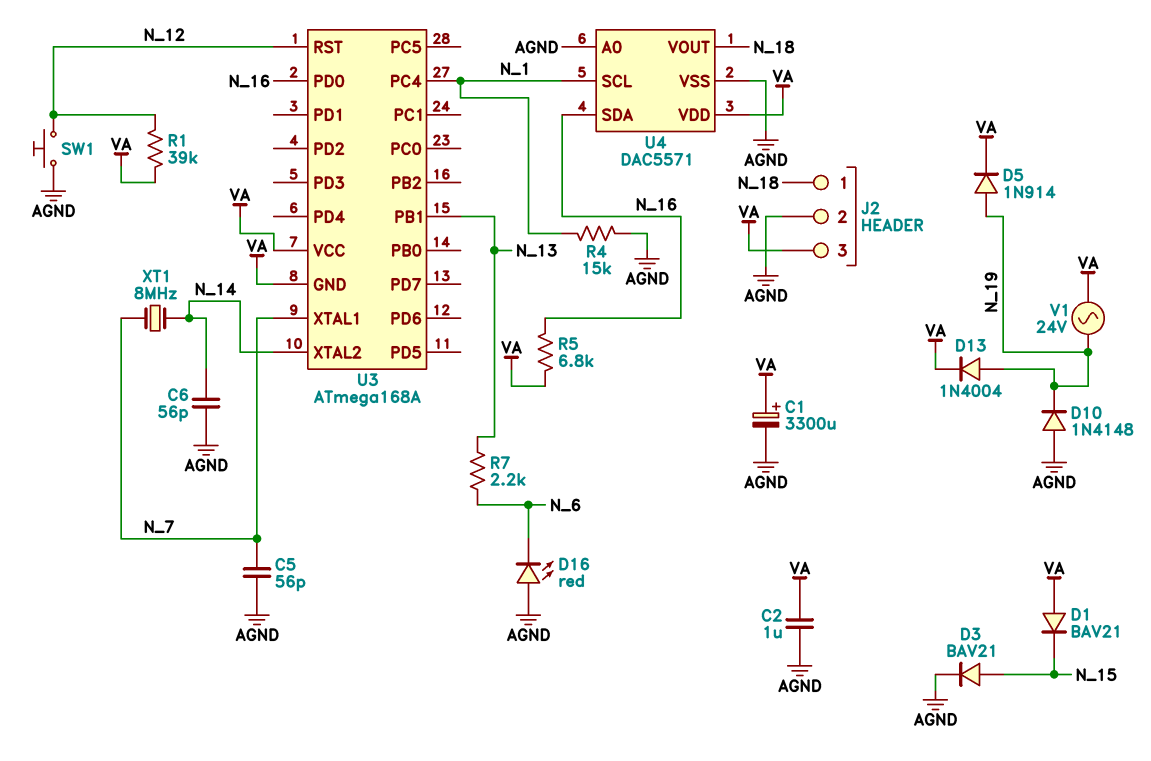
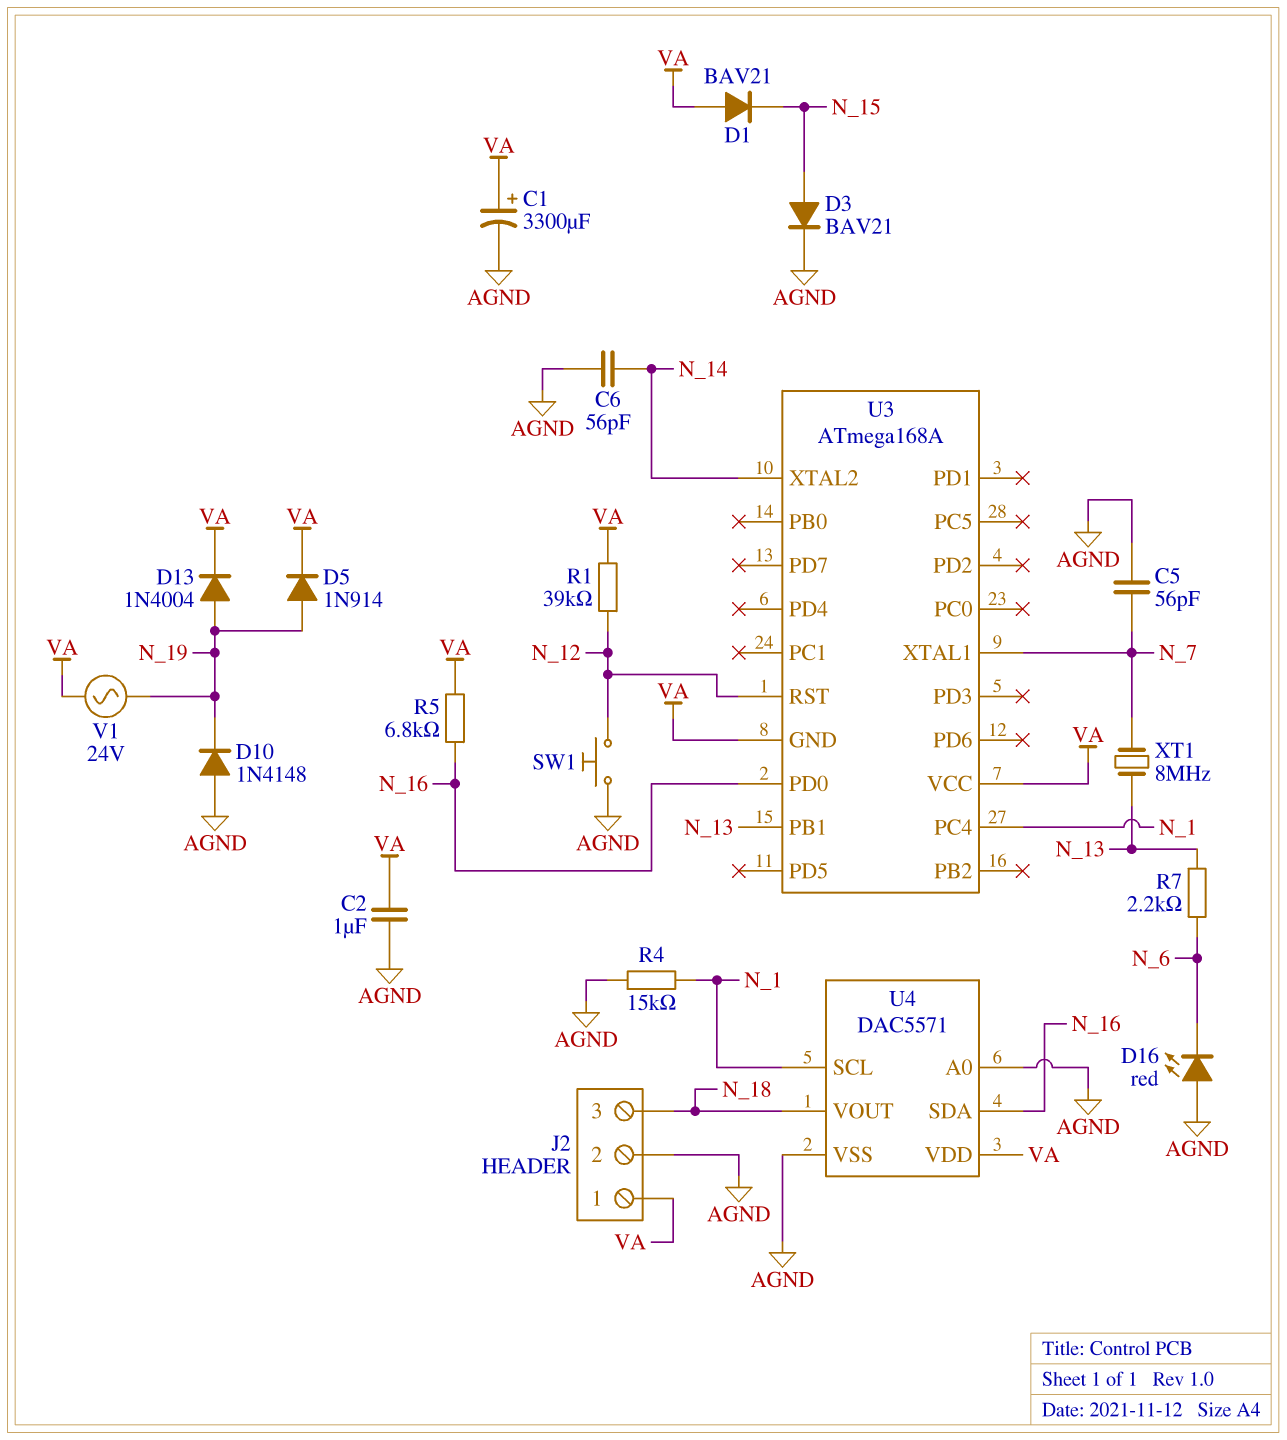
J2 pin 1: N_18 -> VA
J2 pin 3: VA -> N_18
XT1: 8MHz (N_7, N_14) -> 8MHz (N_7, N_13)

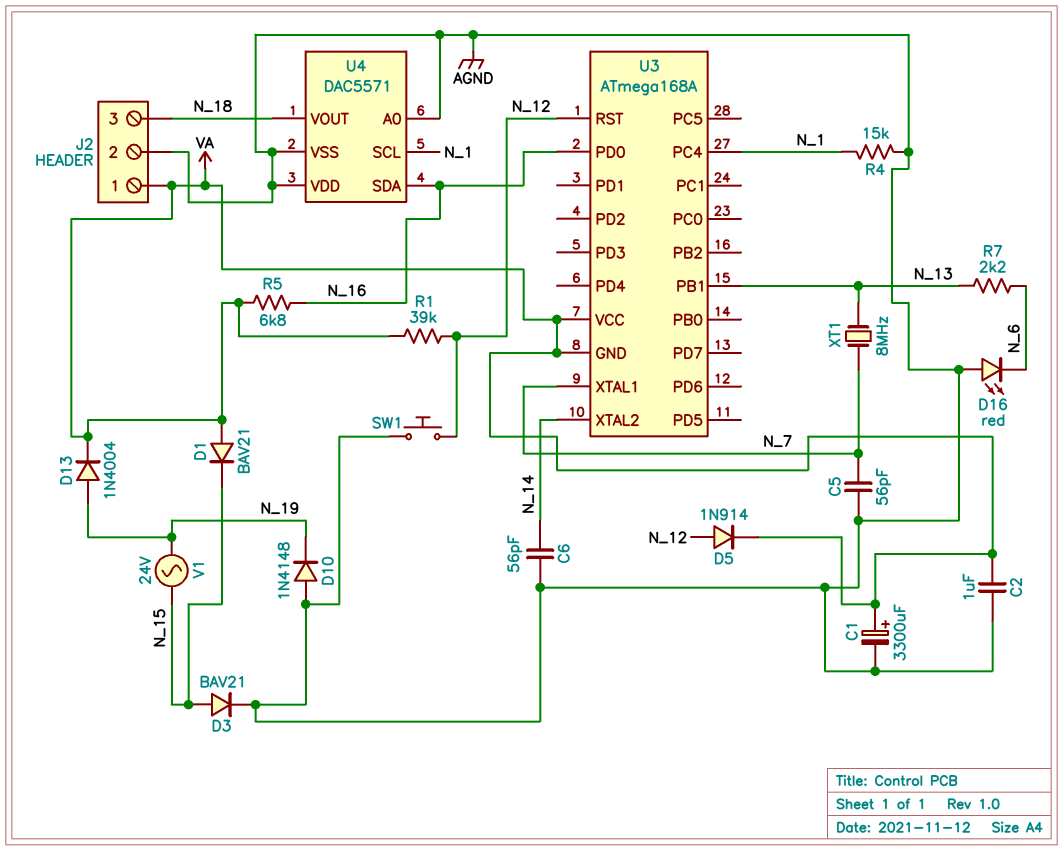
D5: diode 1N914 (A N_19, K VA) -> diode 1N914 (A N_12, K VA)
U4 pin VDD: VA -> AGND
V1: AC 24V (N_19, VA) -> AC 24V (N_15, N_19)

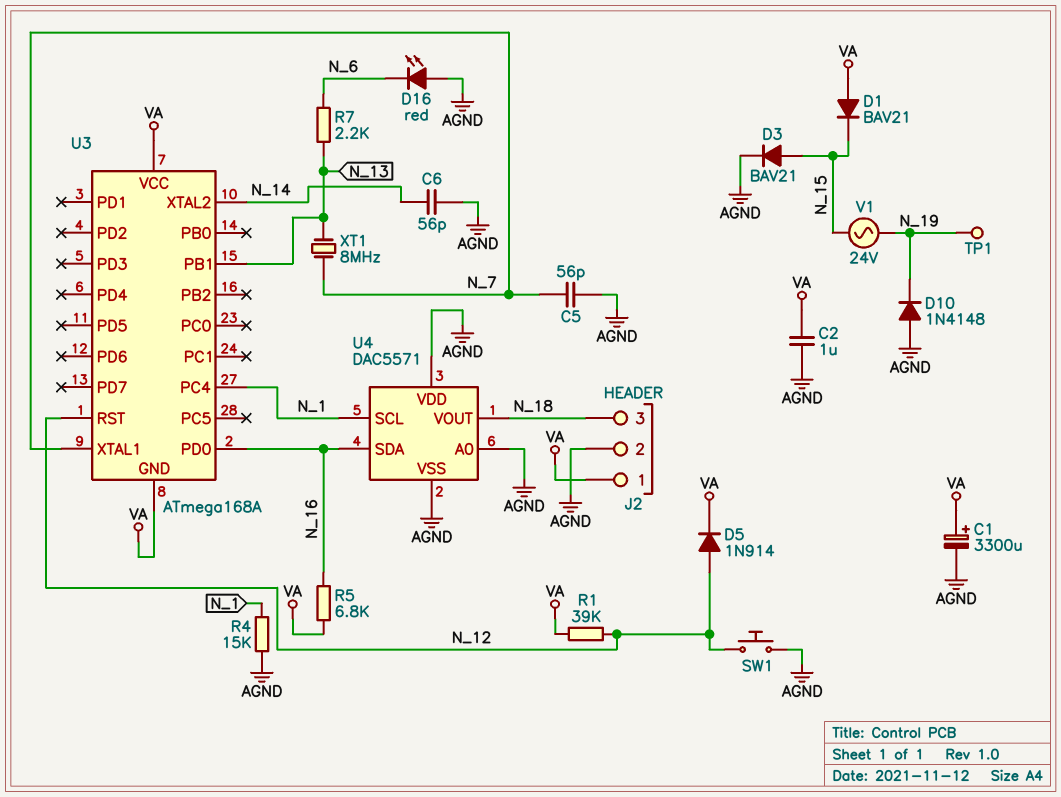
D13: diode 1N4004 (A N_19, K VA) -> none
TP1: none -> test point (N_19)

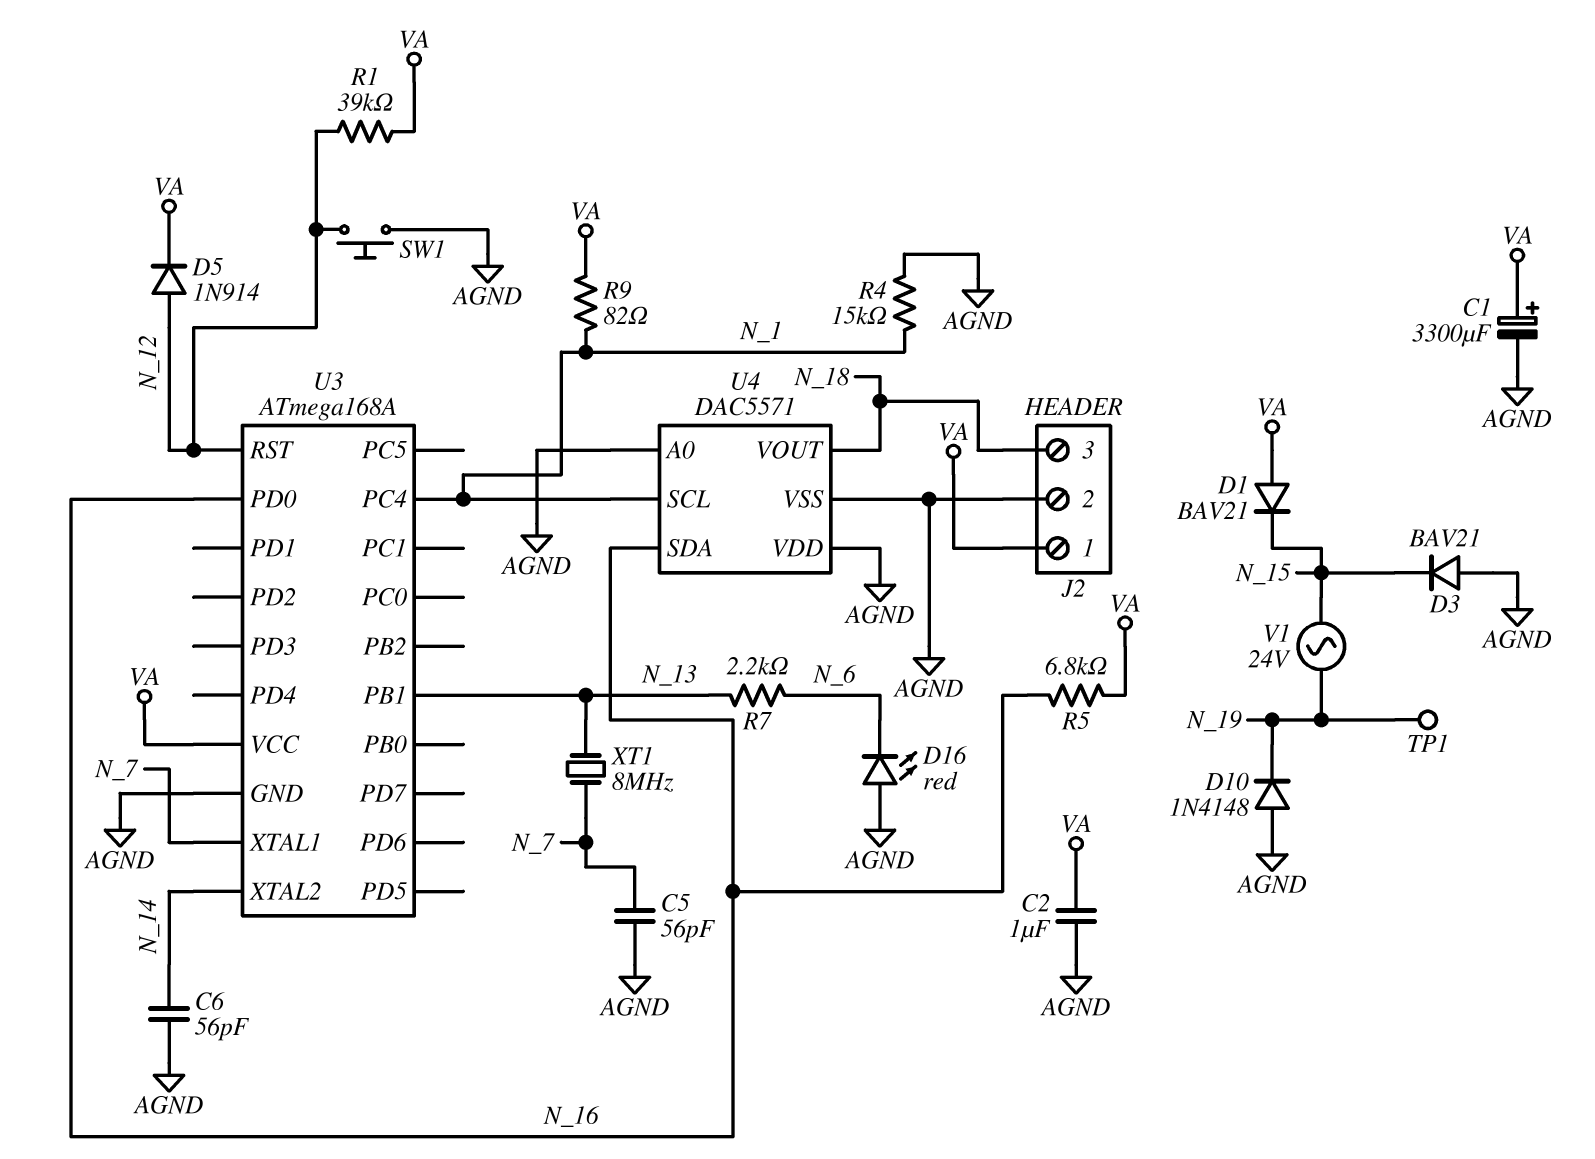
D3: diode BAV21 (A N_15, K AGND) -> diode BAV21 (A AGND, K N_15)
R9: none -> 82 (N_1, VA)
U3 pin GND: VA -> AGND

